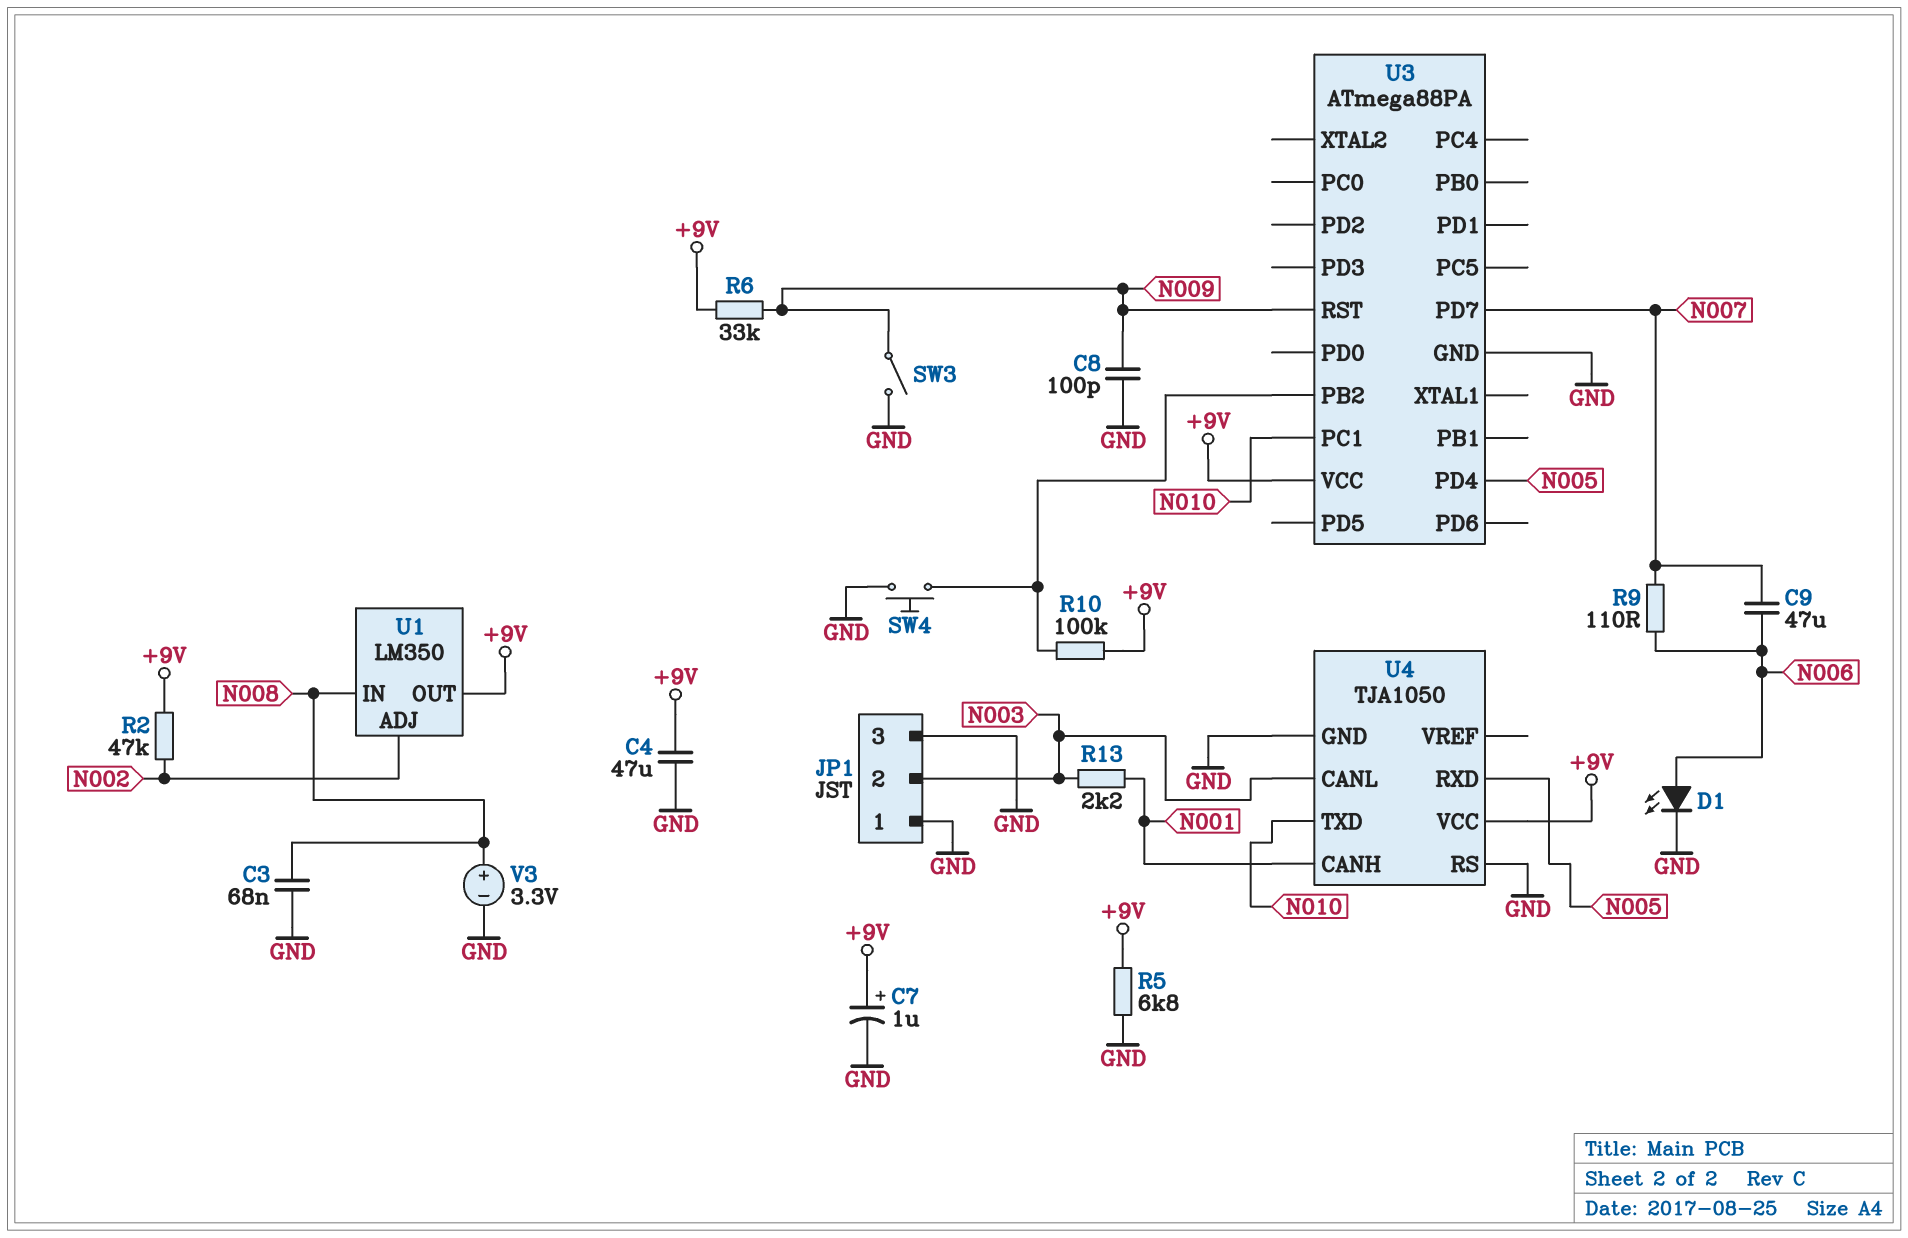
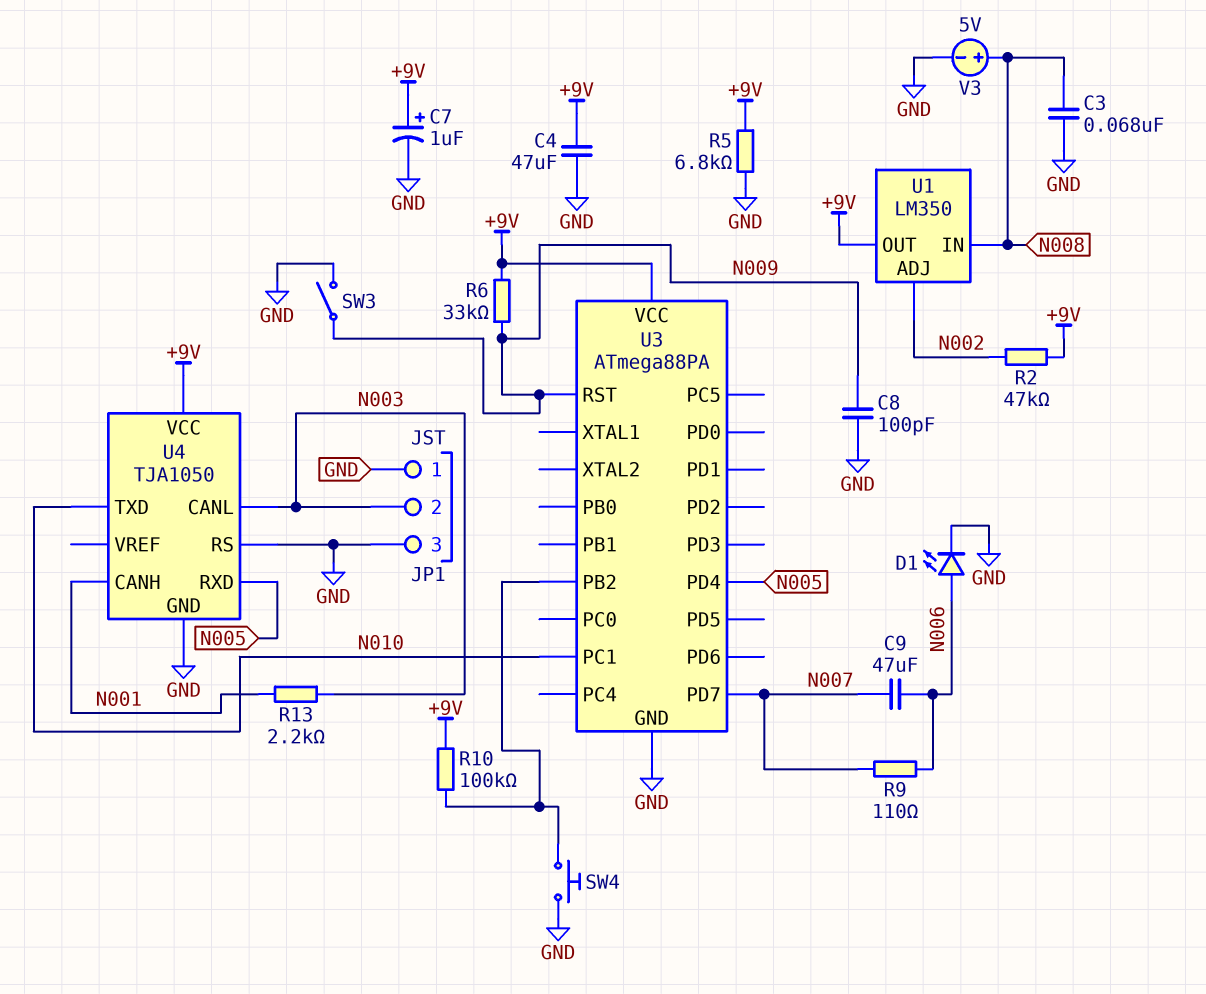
V3: 3.3V (plus N008, minus GND) -> 5V (plus N008, minus GND)

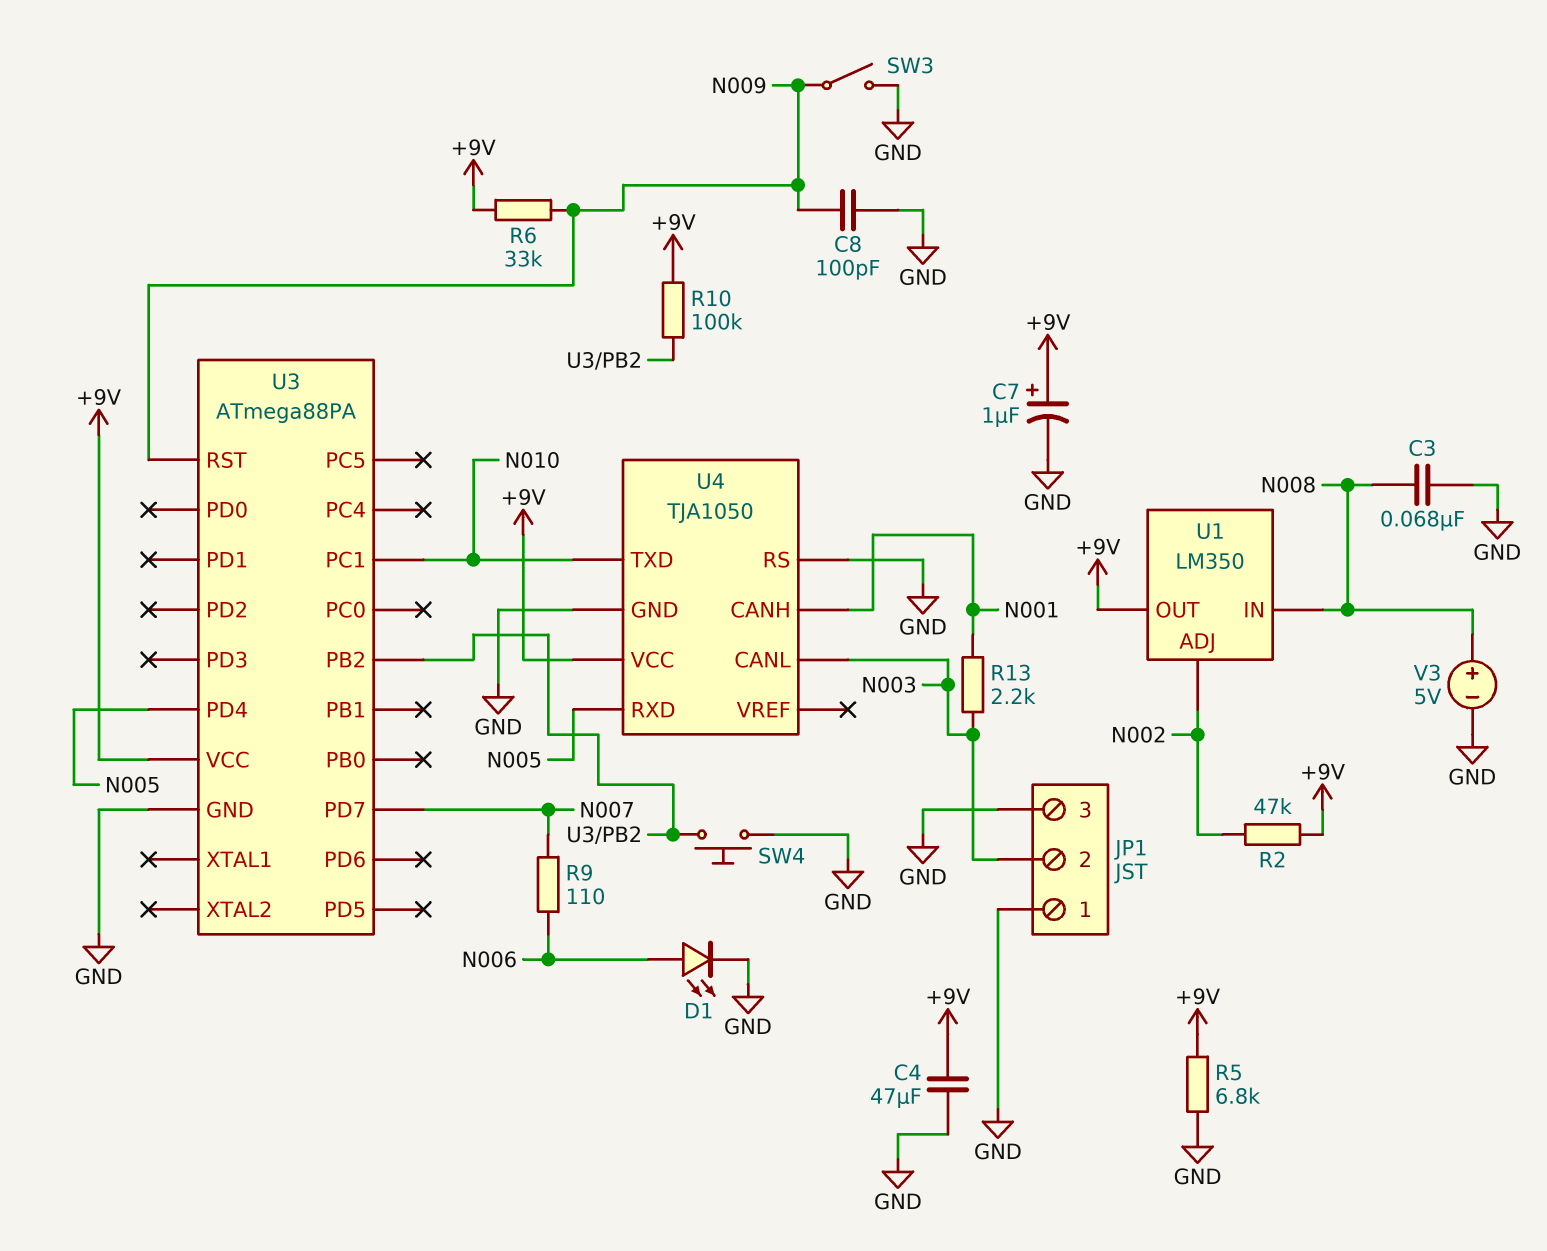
C9: 47uF (N006, N007) -> none

